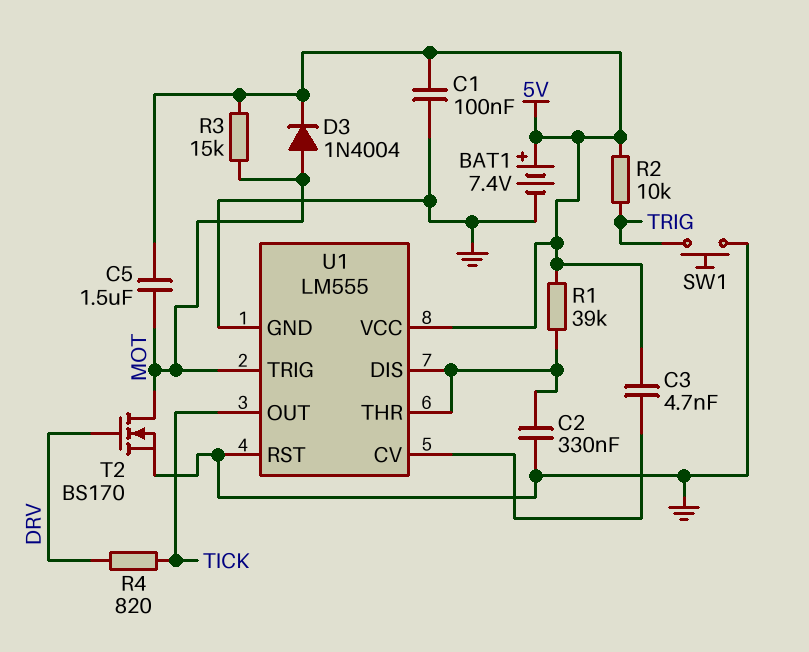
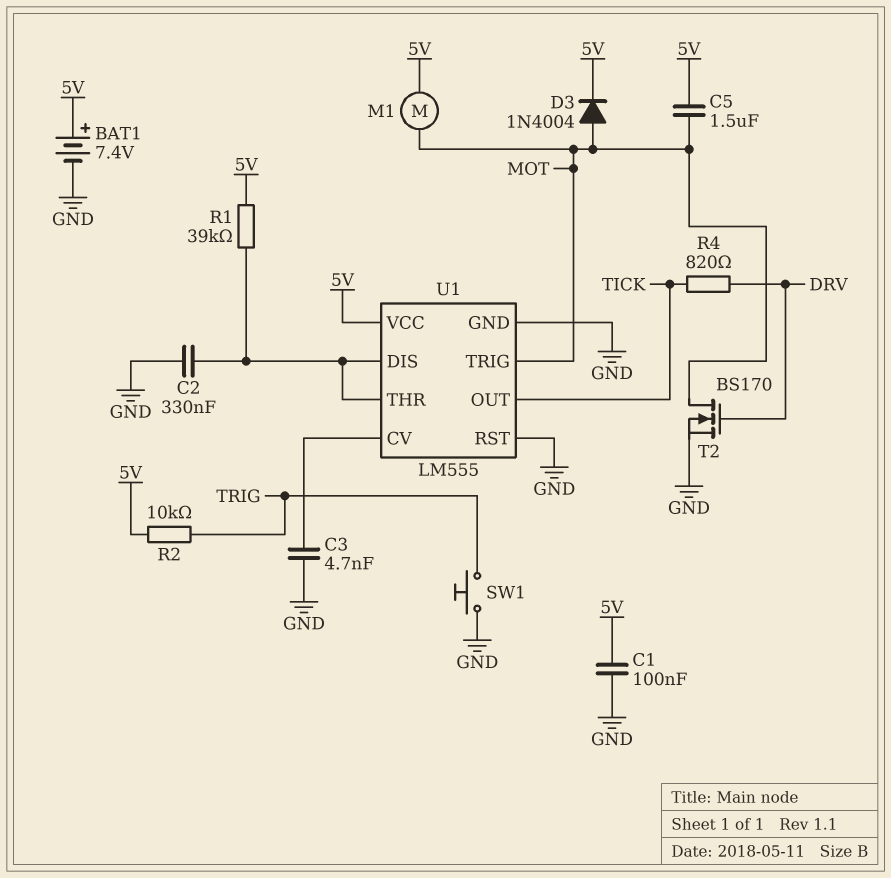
C3: 4.7nF (5V, U1/CV) -> 4.7nF (GND, U1/CV)
M1: none -> motor (5V, MOT)
R3: 15k (5V, MOT) -> none

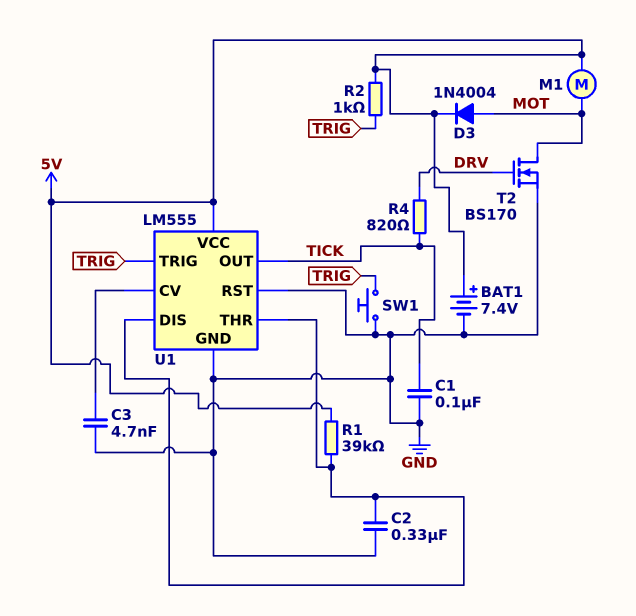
C1: 100nF (5V, GND) -> 100nF (GND, TICK)
C5: 1.5uF (5V, MOT) -> none
R2: 10k (5V, TRIG) -> 1k (5V, TRIG)
U1 pin TRIG: MOT -> TRIG

